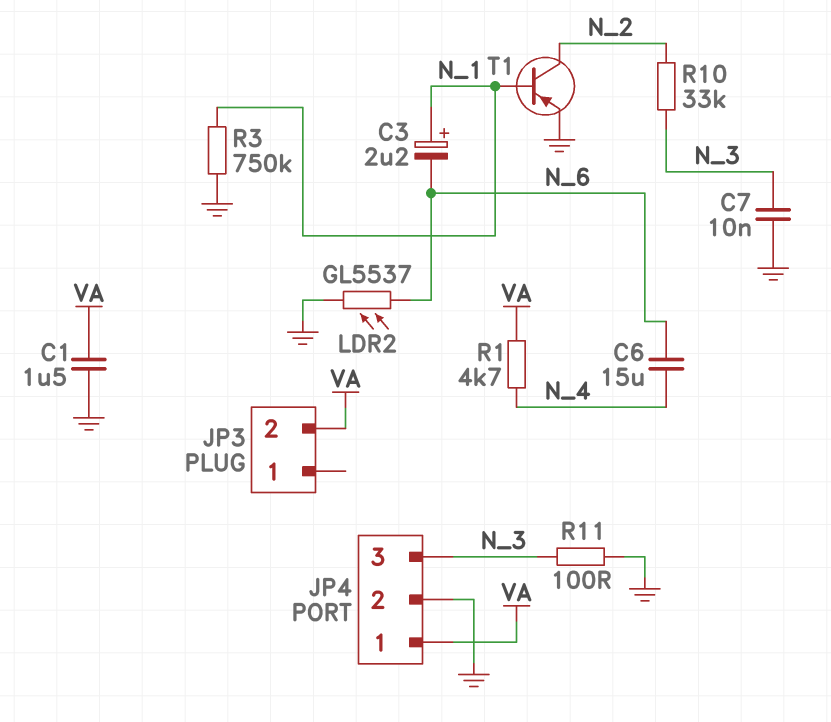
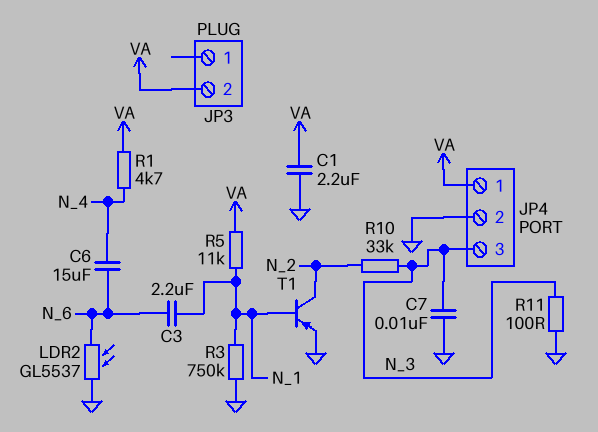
C1: 1.5uF (GND, VA) -> 2.2uF (GND, VA)
C3: 2.2uF (plus N_1, minus N_6) -> 2.2uF (N_1, N_6)
R5: none -> 11k (N_1, VA)

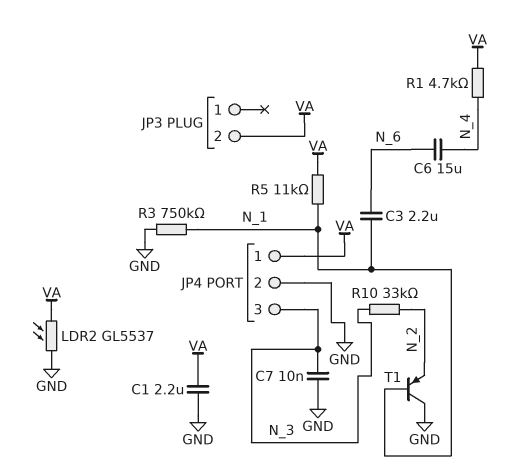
LDR2: GL5537 (GND, N_6) -> GL5537 (GND, VA)
R11: 100 (GND, N_3) -> none
T1: PNP (B N_1, C N_2, E GND) -> PNP (B N_1, C GND, E N_2)

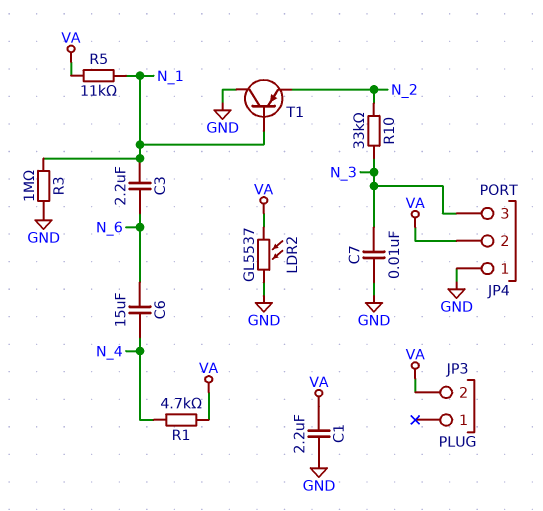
JP4 pin 1: VA -> GND
JP4 pin 2: GND -> VA
R3: 750k (GND, N_1) -> 1M (GND, N_1)

